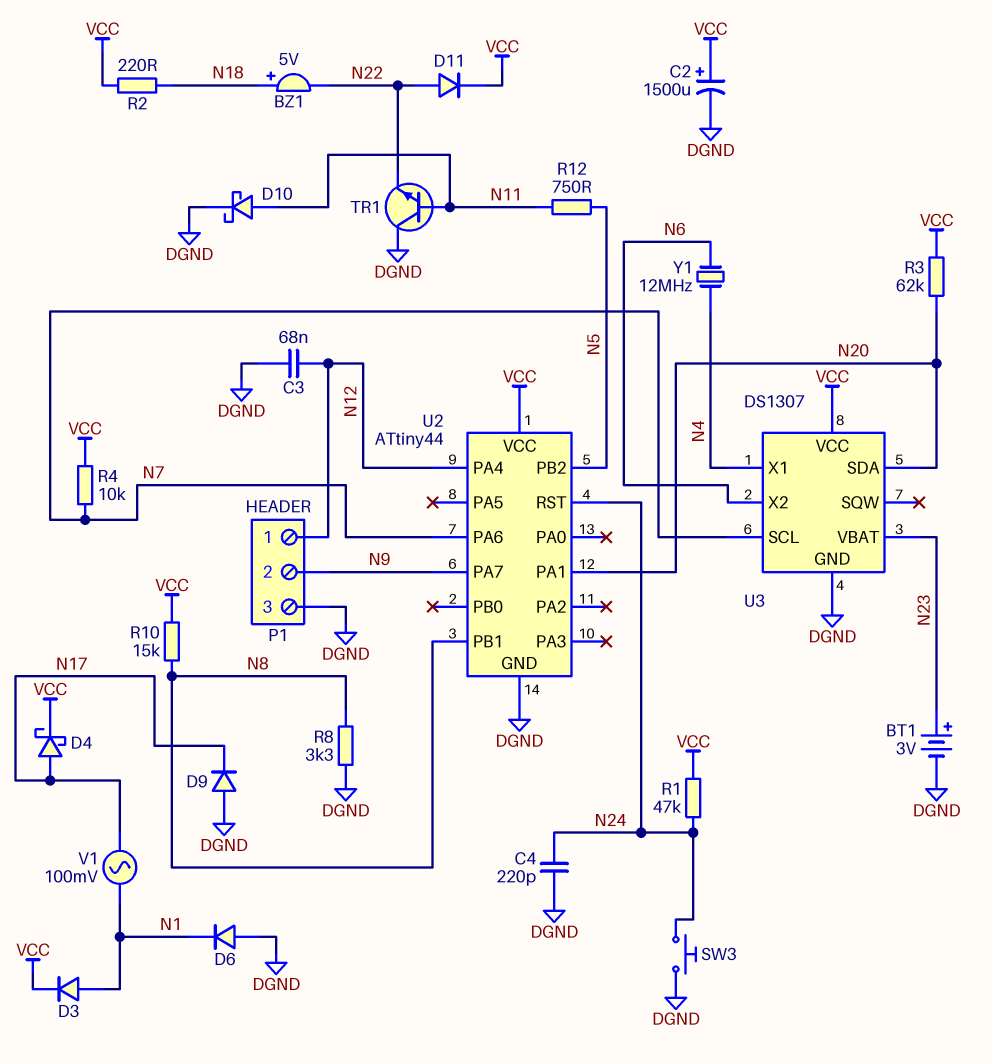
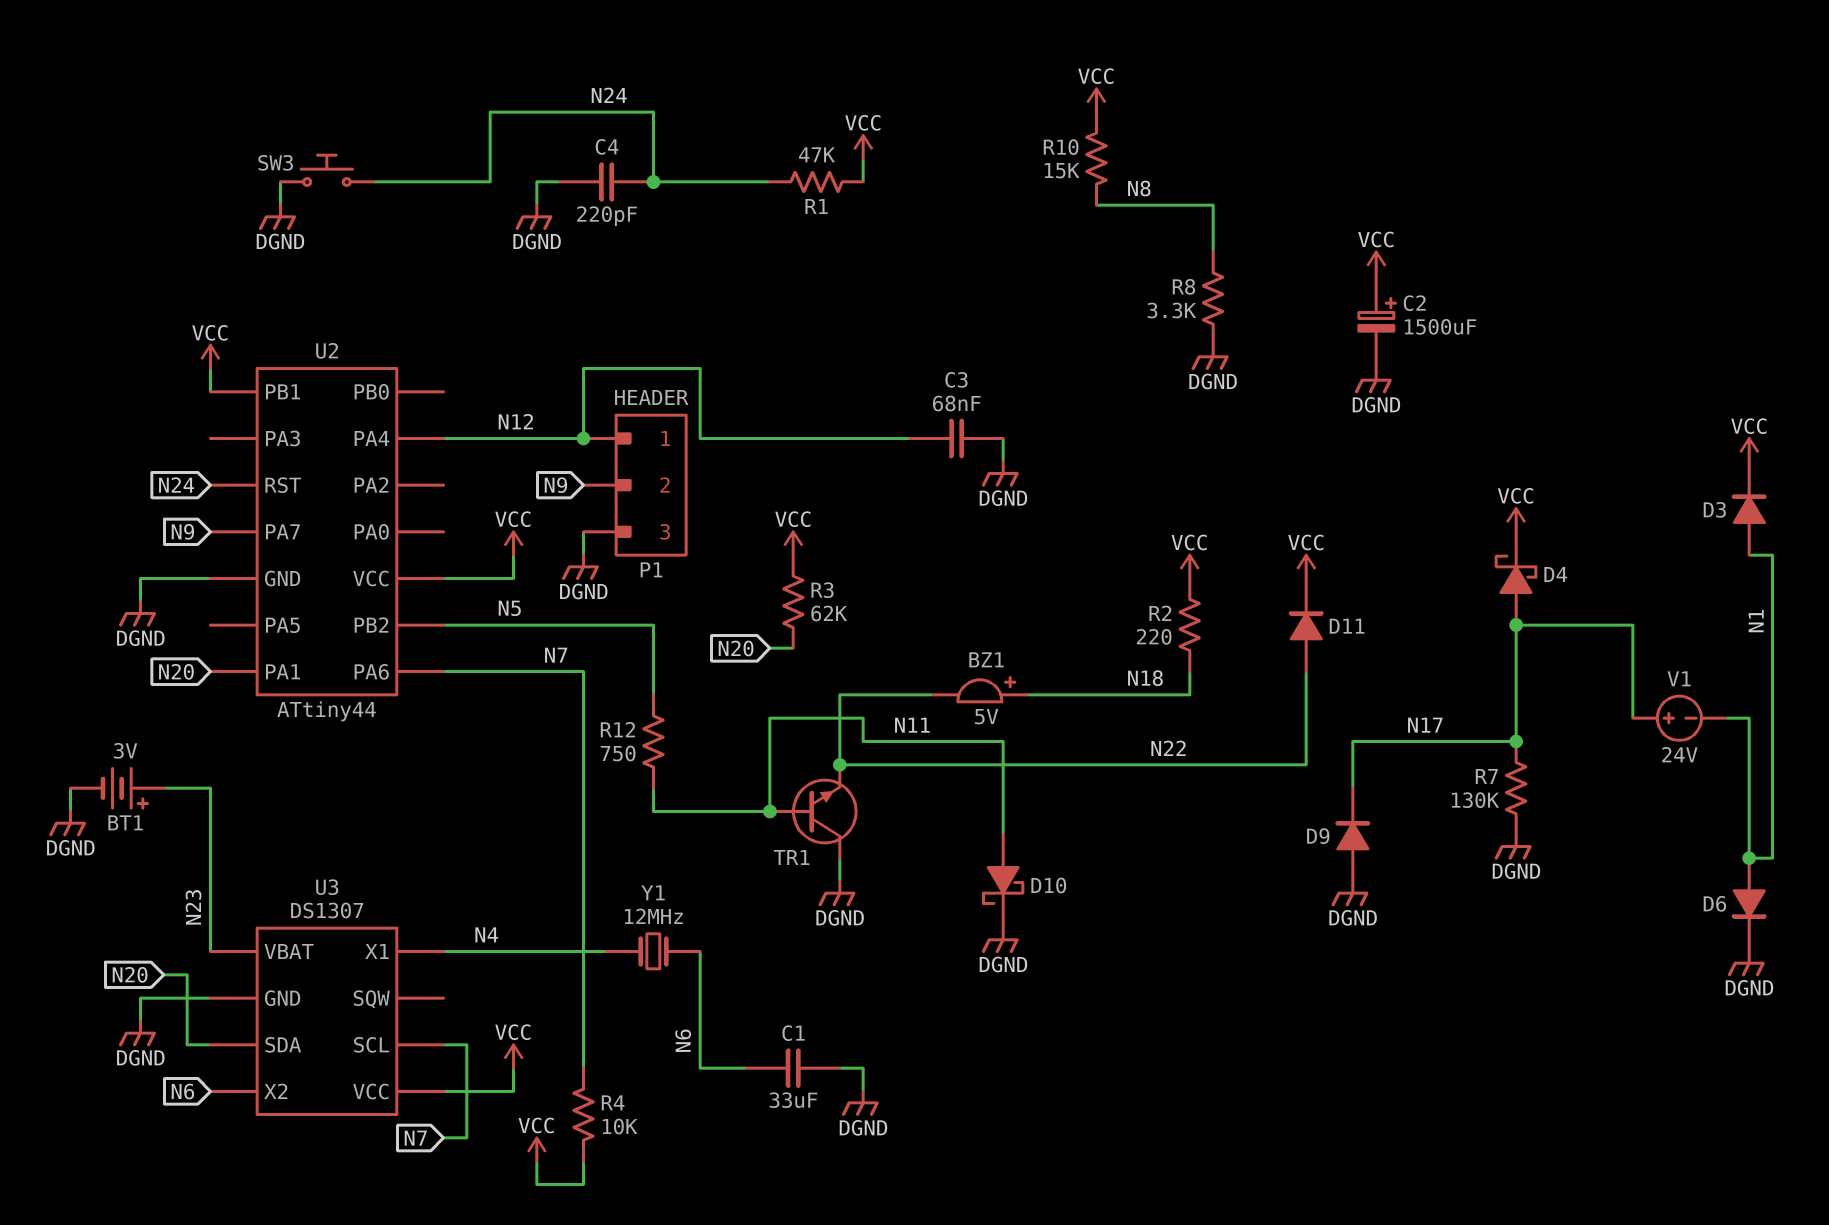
C1: none -> 33uF (DGND, N6)
D6: diode (A DGND, K N1) -> diode (A N1, K DGND)
R7: none -> 130k (DGND, N17)
U2 pin PB1: N8 -> VCC
V1: AC 100mV (N1, N17) -> 24V (plus N17, minus N1)

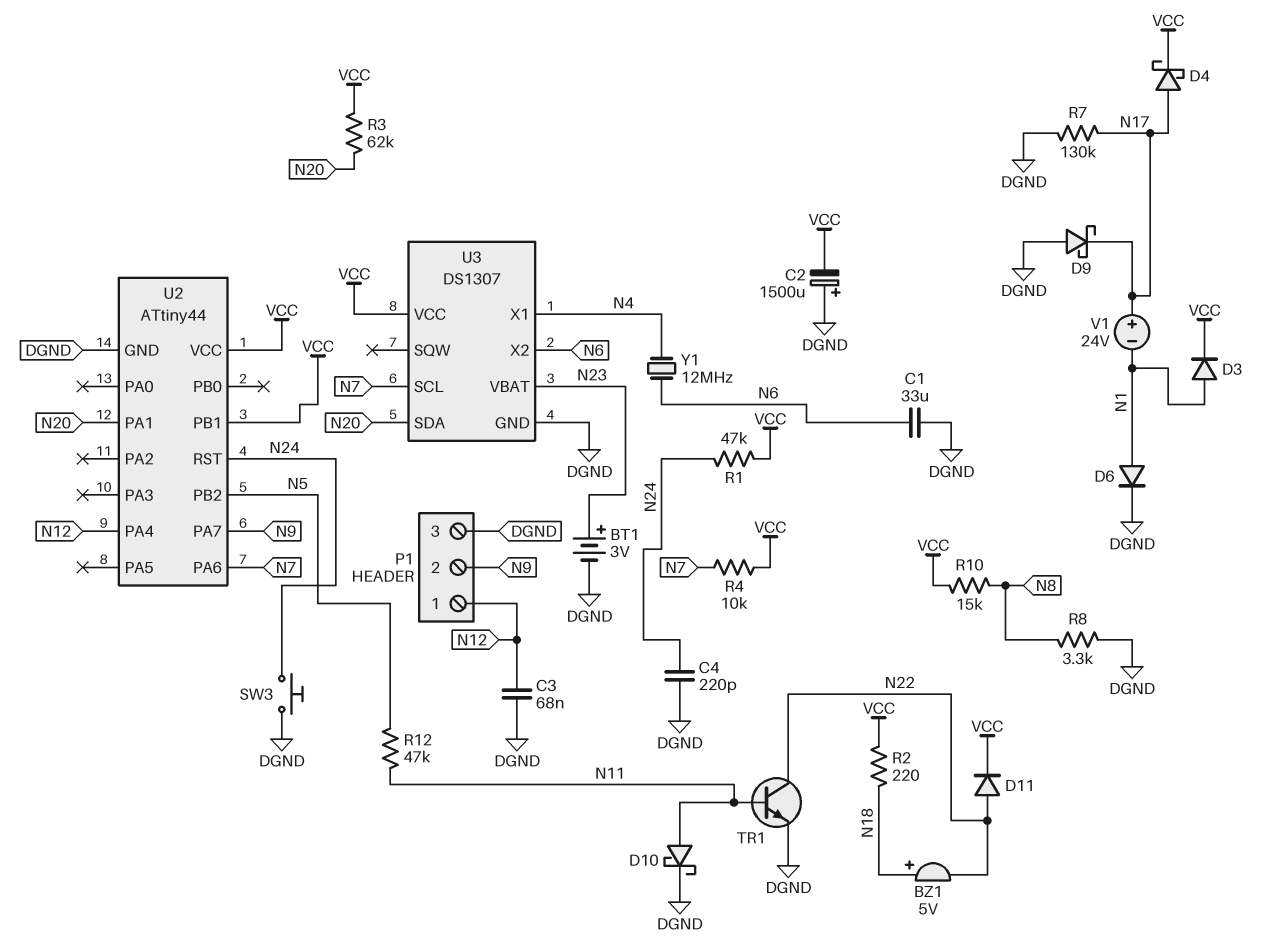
C2: 1500uF (plus VCC, minus DGND) -> 1500uF (plus DGND, minus VCC)
D9: diode (A DGND, K N17) -> schottky (A DGND, K N17)
R12: 750 (N5, N11) -> 47k (N5, N11)
TR1: NPN (B N11, C DGND, E N22) -> NPN (B N11, C N22, E DGND)

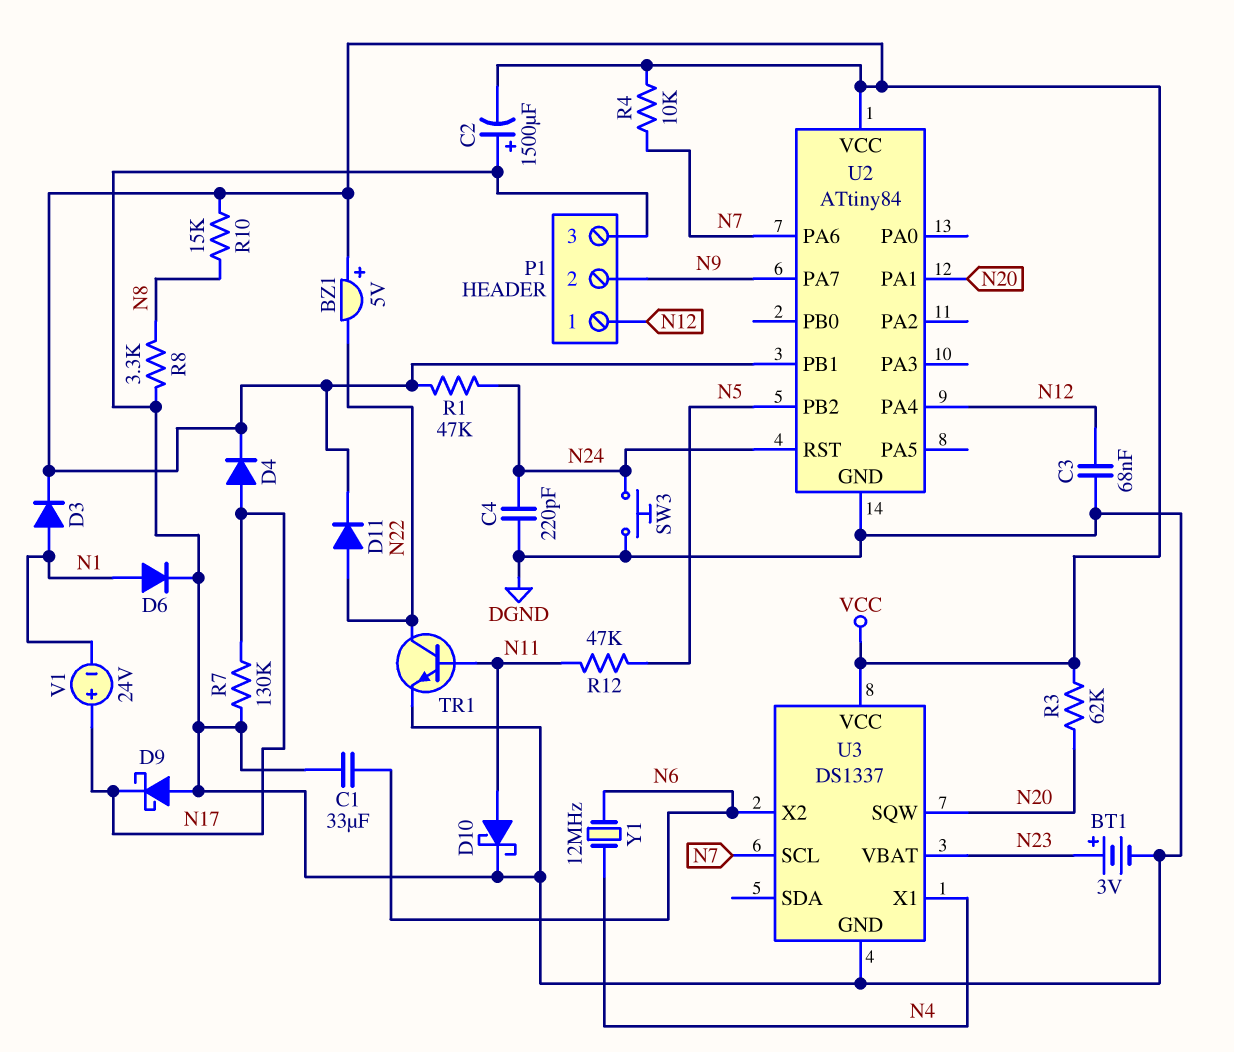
BZ1: buzzer 5V (plus N18, minus N22) -> buzzer 5V (plus VCC, minus N22)
D4: schottky (A N17, K VCC) -> diode (A N17, K VCC)
R2: 220 (N18, VCC) -> none
U2: ATtiny44 -> ATtiny84
U3: DS1307 -> DS1337
U3 pin SDA: N20 -> none
U3 pin SQW: none -> N20

